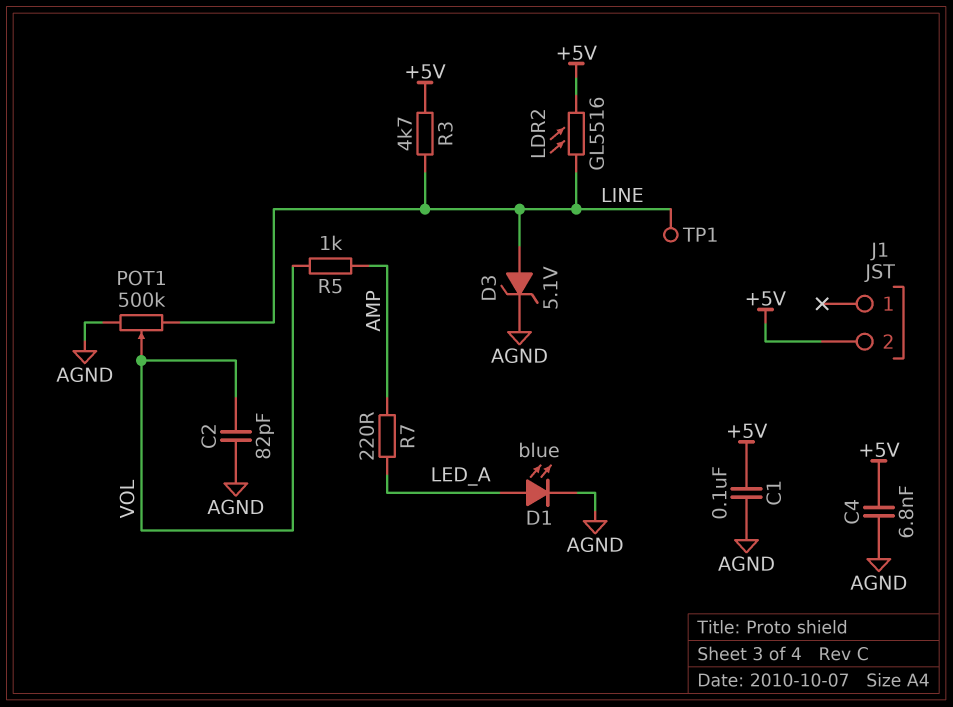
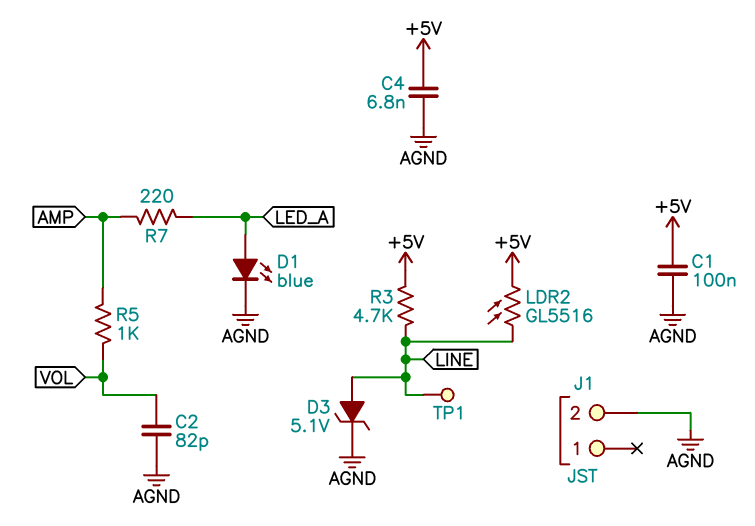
J1 pin 2: +5V -> AGND
POT1: 500k (AGND, LINE, wiper VOL) -> none

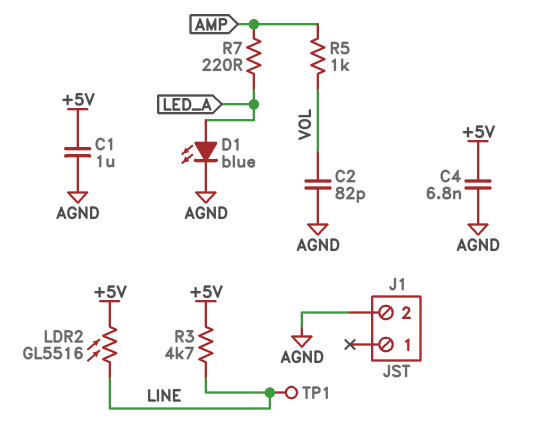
C1: 100nF (+5V, AGND) -> 1uF (+5V, AGND)
D3: zener 5.1V (A LINE, K AGND) -> none

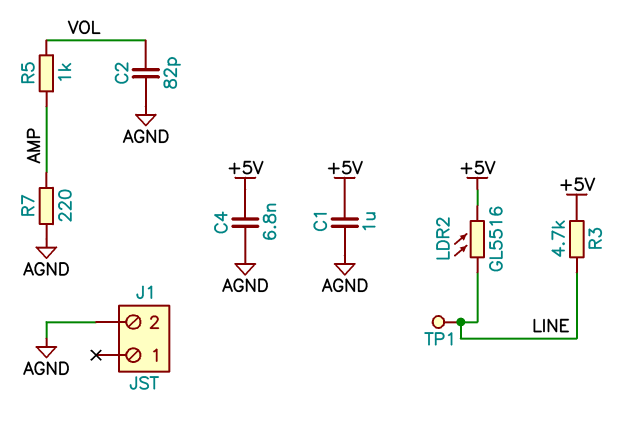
D1: LED blue (A LED_A, K AGND) -> none
R7: 220 (AMP, LED_A) -> 220 (AGND, AMP)

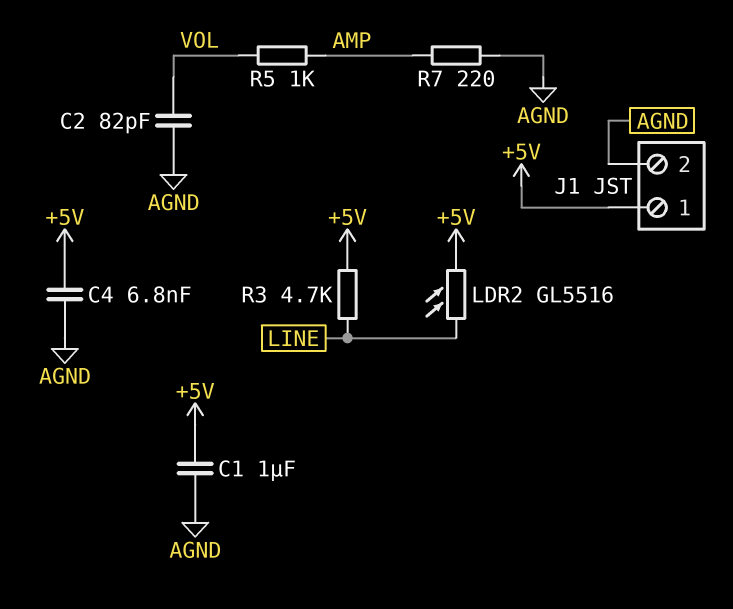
J1 pin 1: none -> +5V
TP1: test point (LINE) -> none

